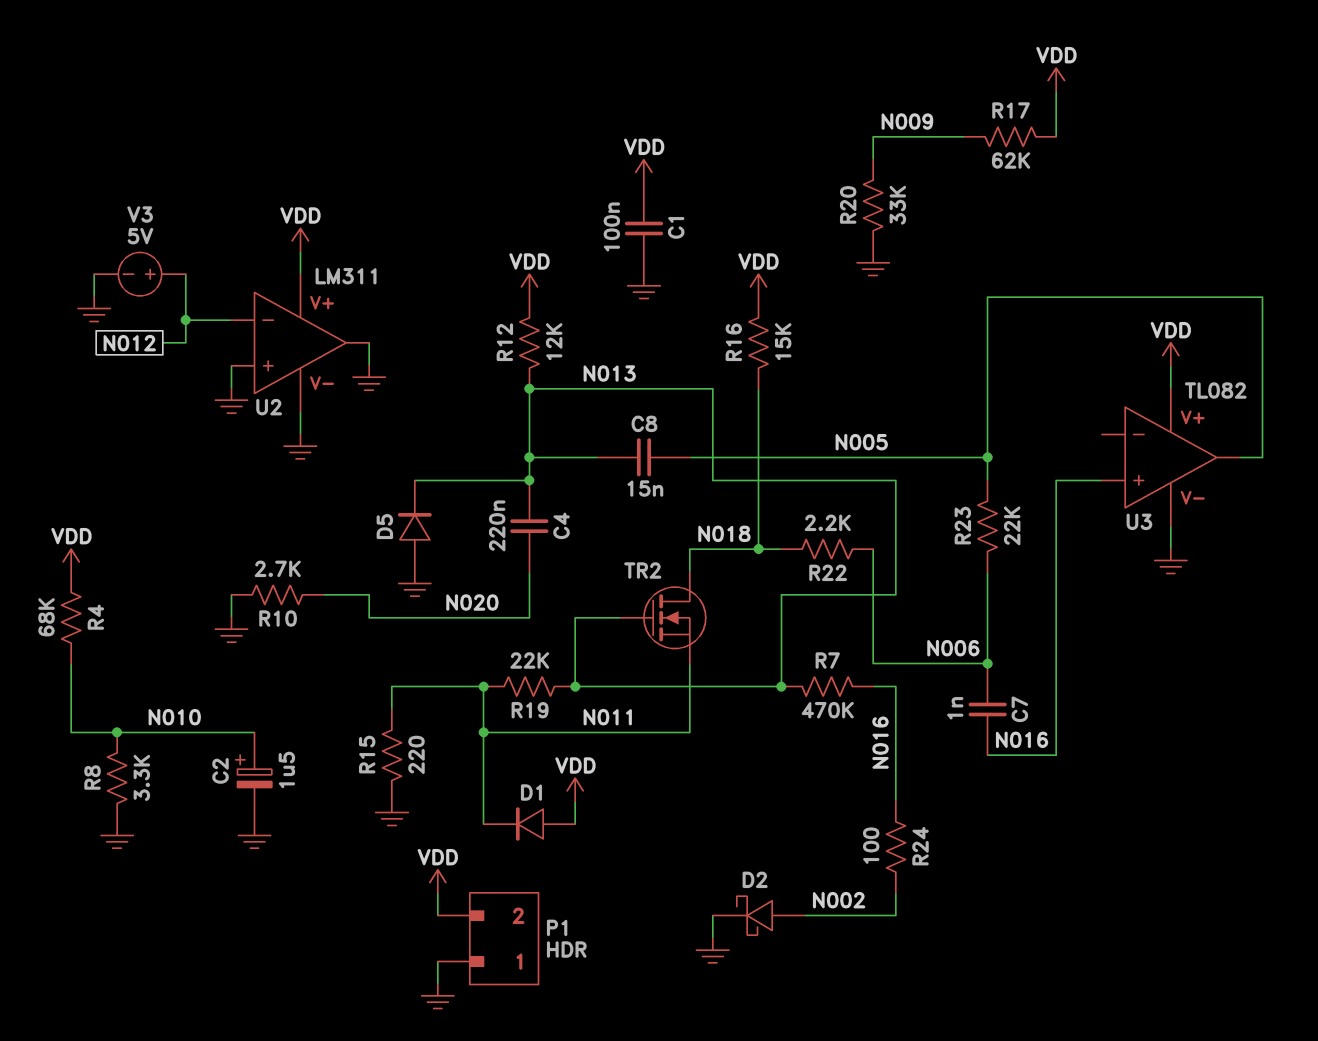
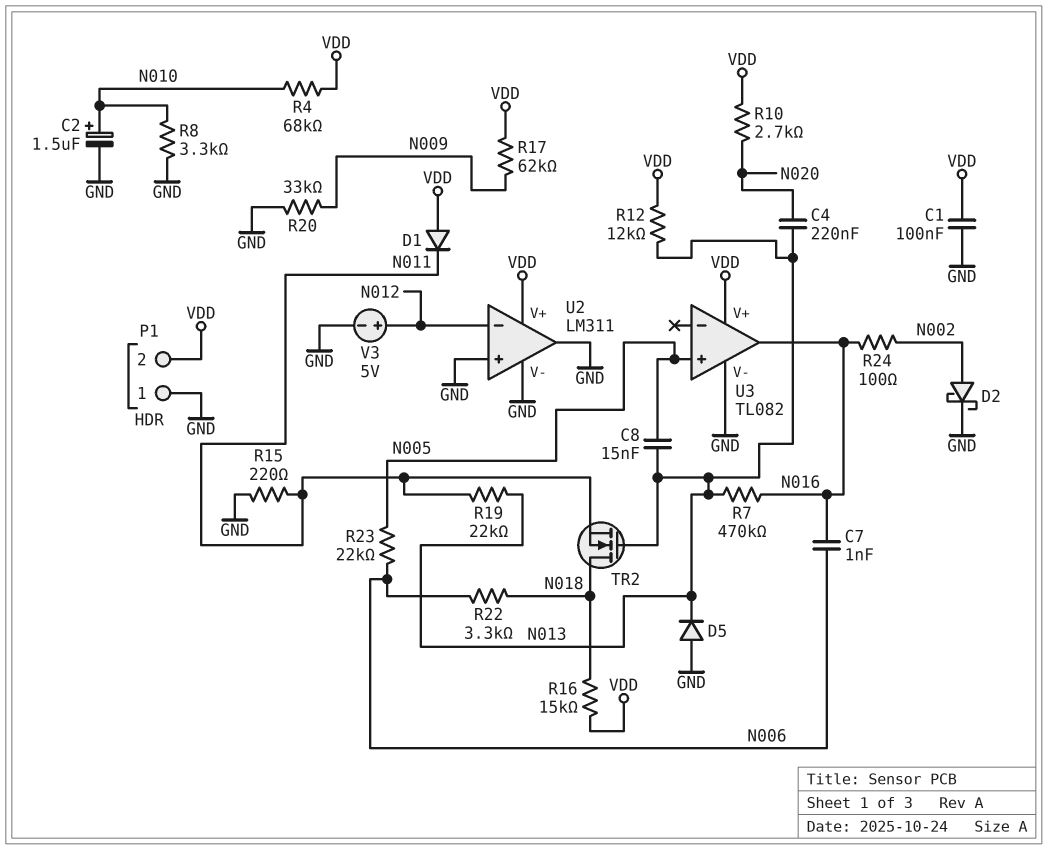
R10: 2.7k (GND, N020) -> 2.7k (N020, VDD)
R22: 2.2k (N006, N018) -> 3.3k (N006, N018)
U3 pin in+: N016 -> N005
U3 pin out: N005 -> N016

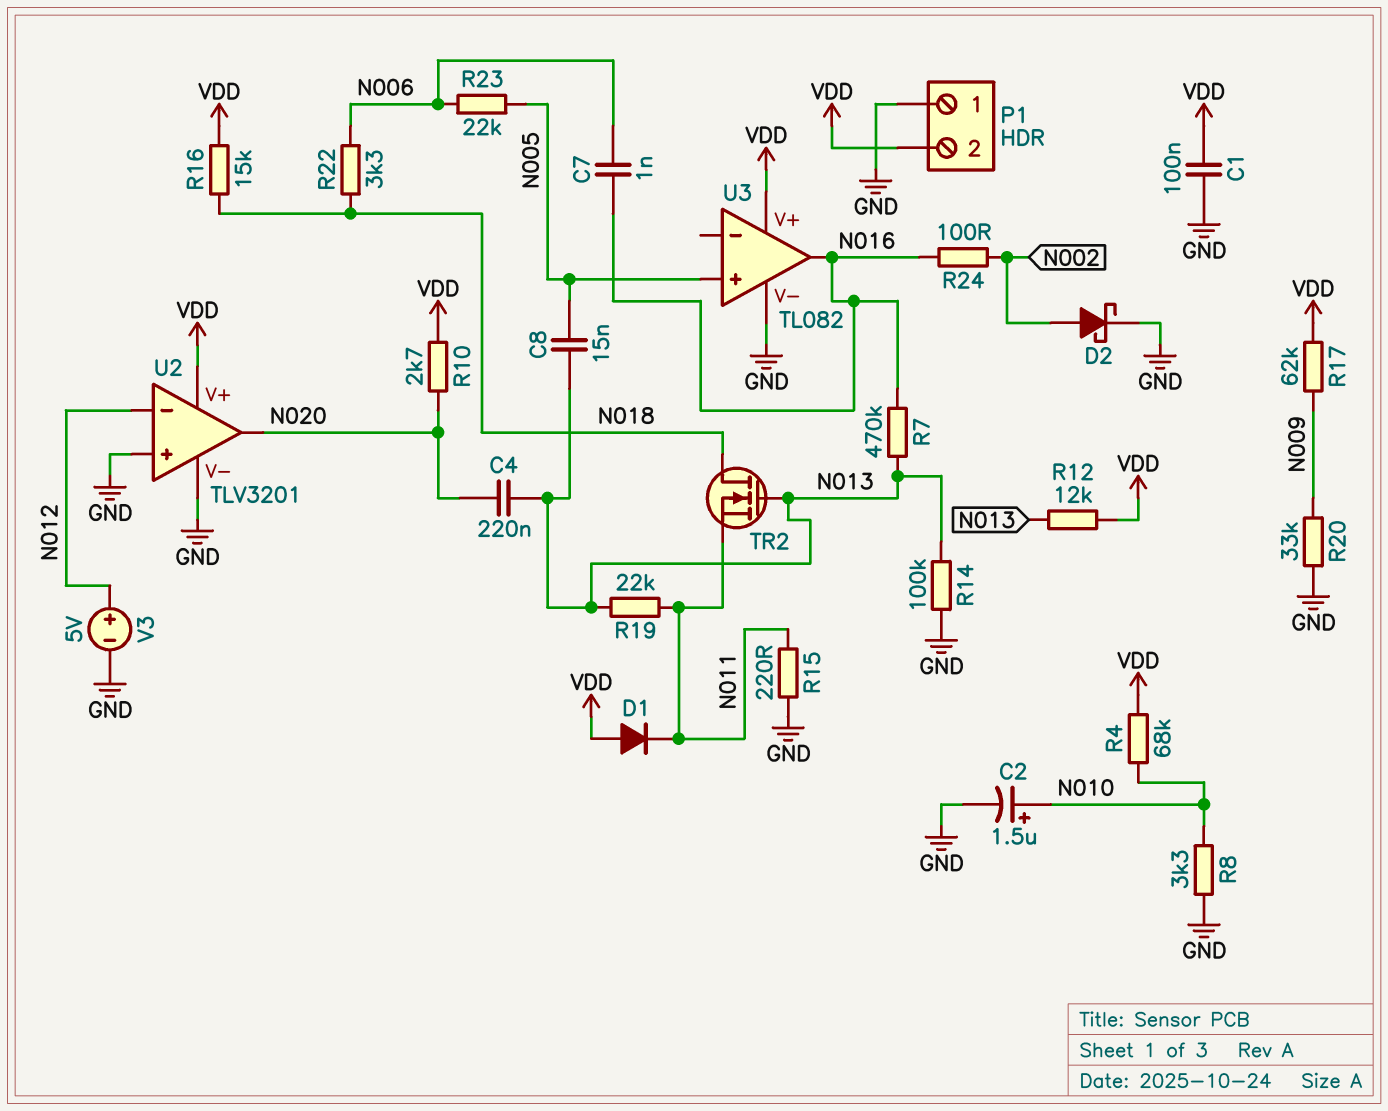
D5: diode (A GND, K N013) -> none
R14: none -> 100k (GND, N013)
U2: LM311 -> TLV3201
U2 pin out: GND -> N020

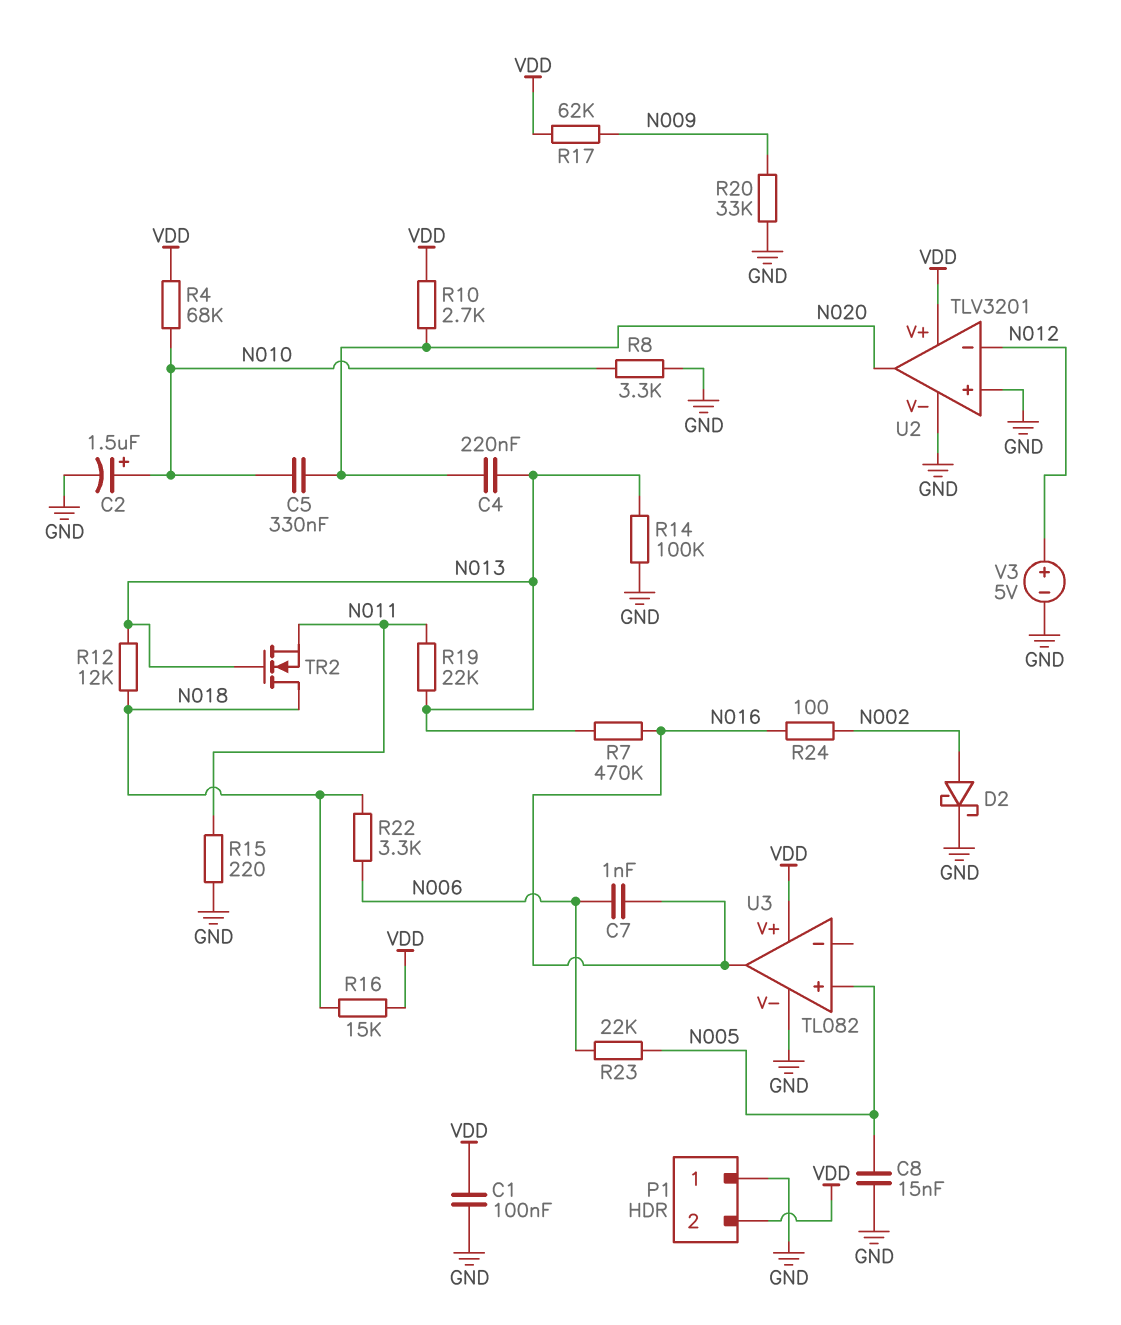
C5: none -> 330nF (N010, N020)
C8: 15nF (N005, N013) -> 15nF (GND, N005)
D1: diode (A VDD, K N011) -> none
R12: 12k (N013, VDD) -> 12k (N013, N018)

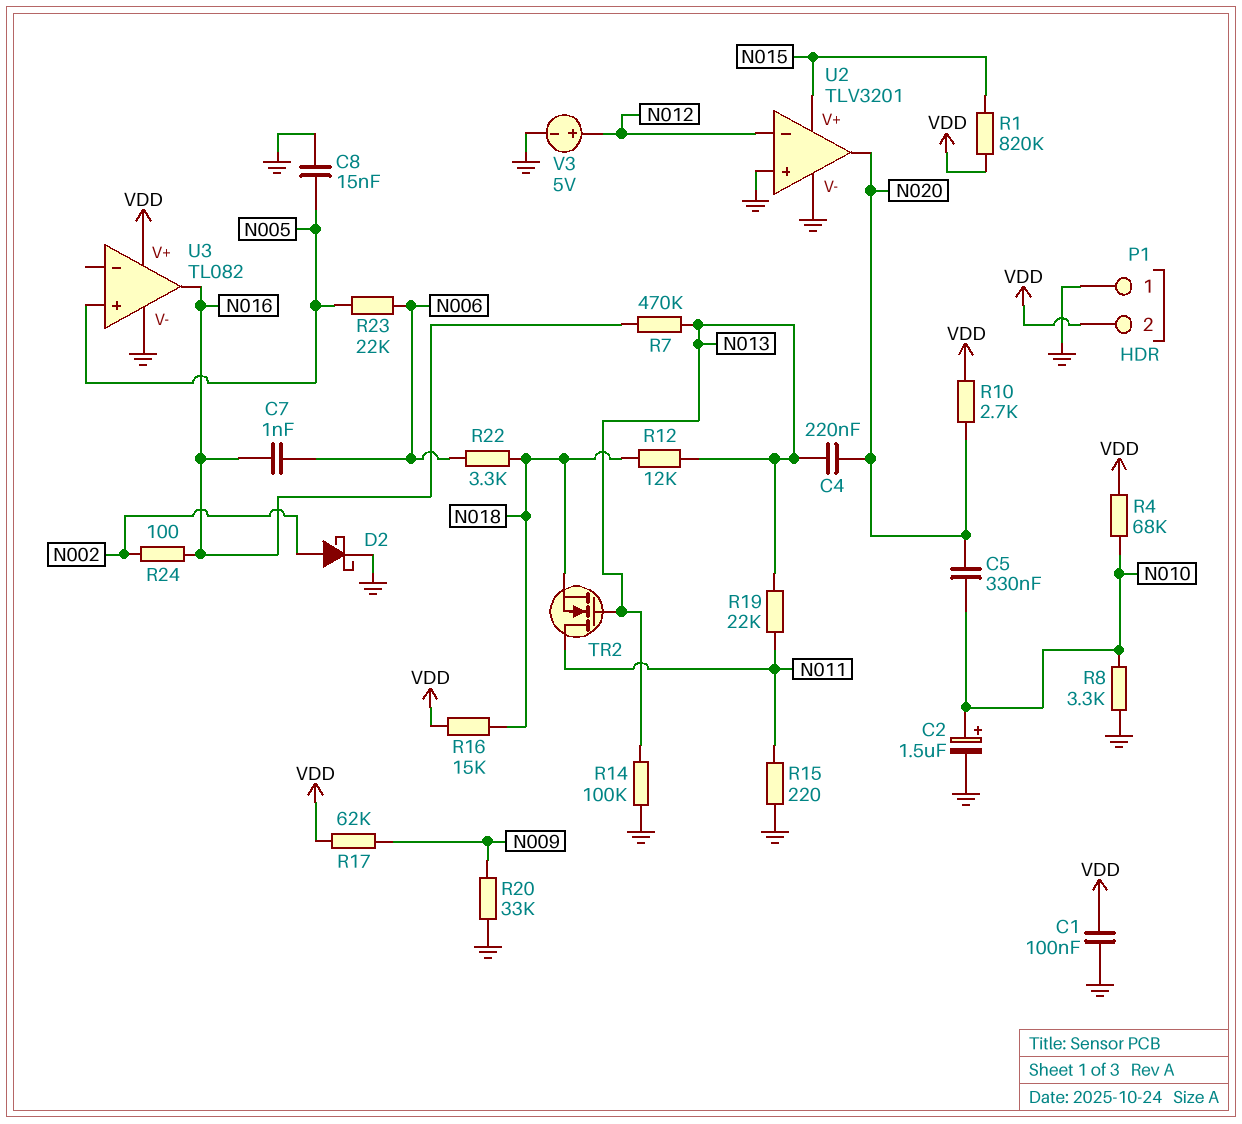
R1: none -> 820k (N015, VDD)
TR2: NMOS (G N013, D N018, S N011) -> NMOS (G N013, D N011, S N018)
U2 pin V+: VDD -> N015

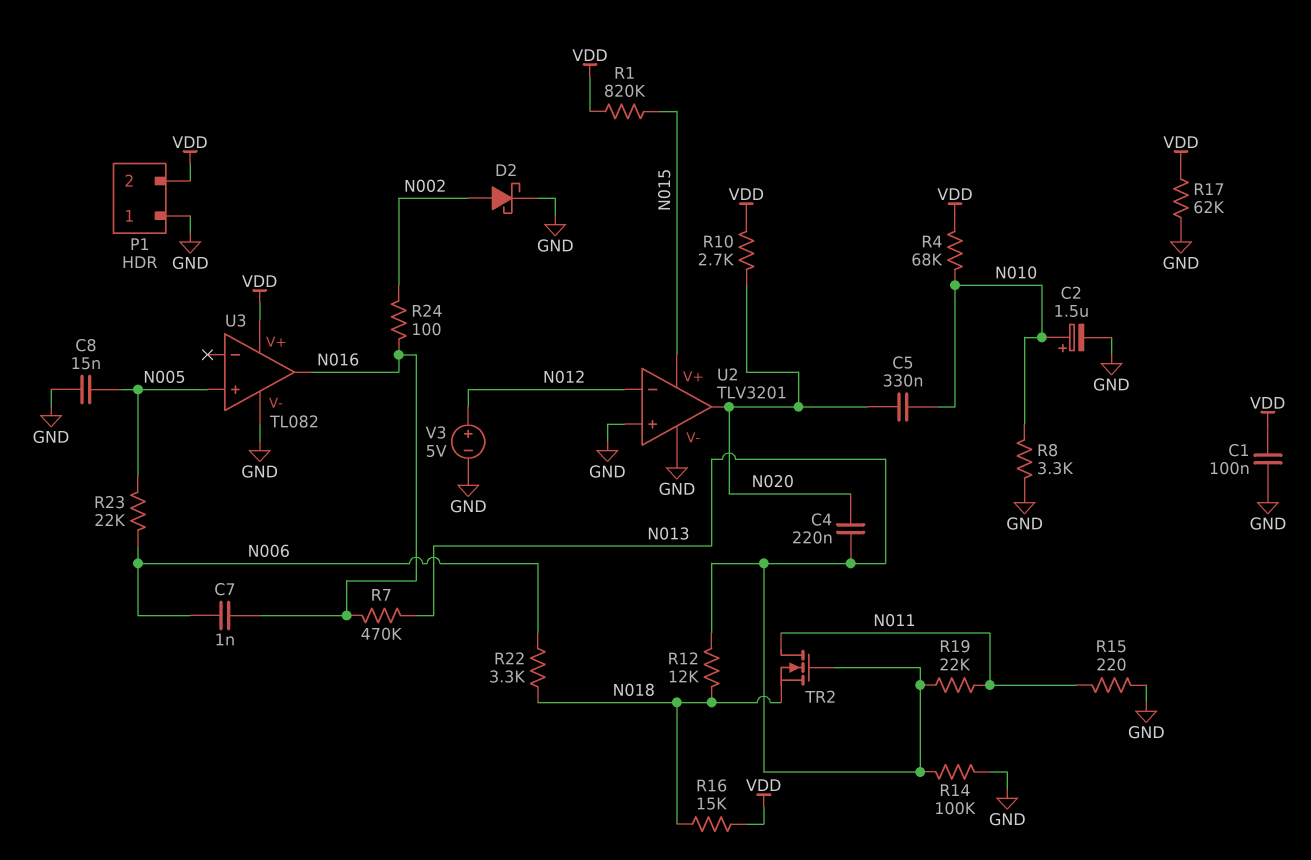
R17: 62k (N009, VDD) -> 62k (GND, VDD)
R20: 33k (GND, N009) -> none

